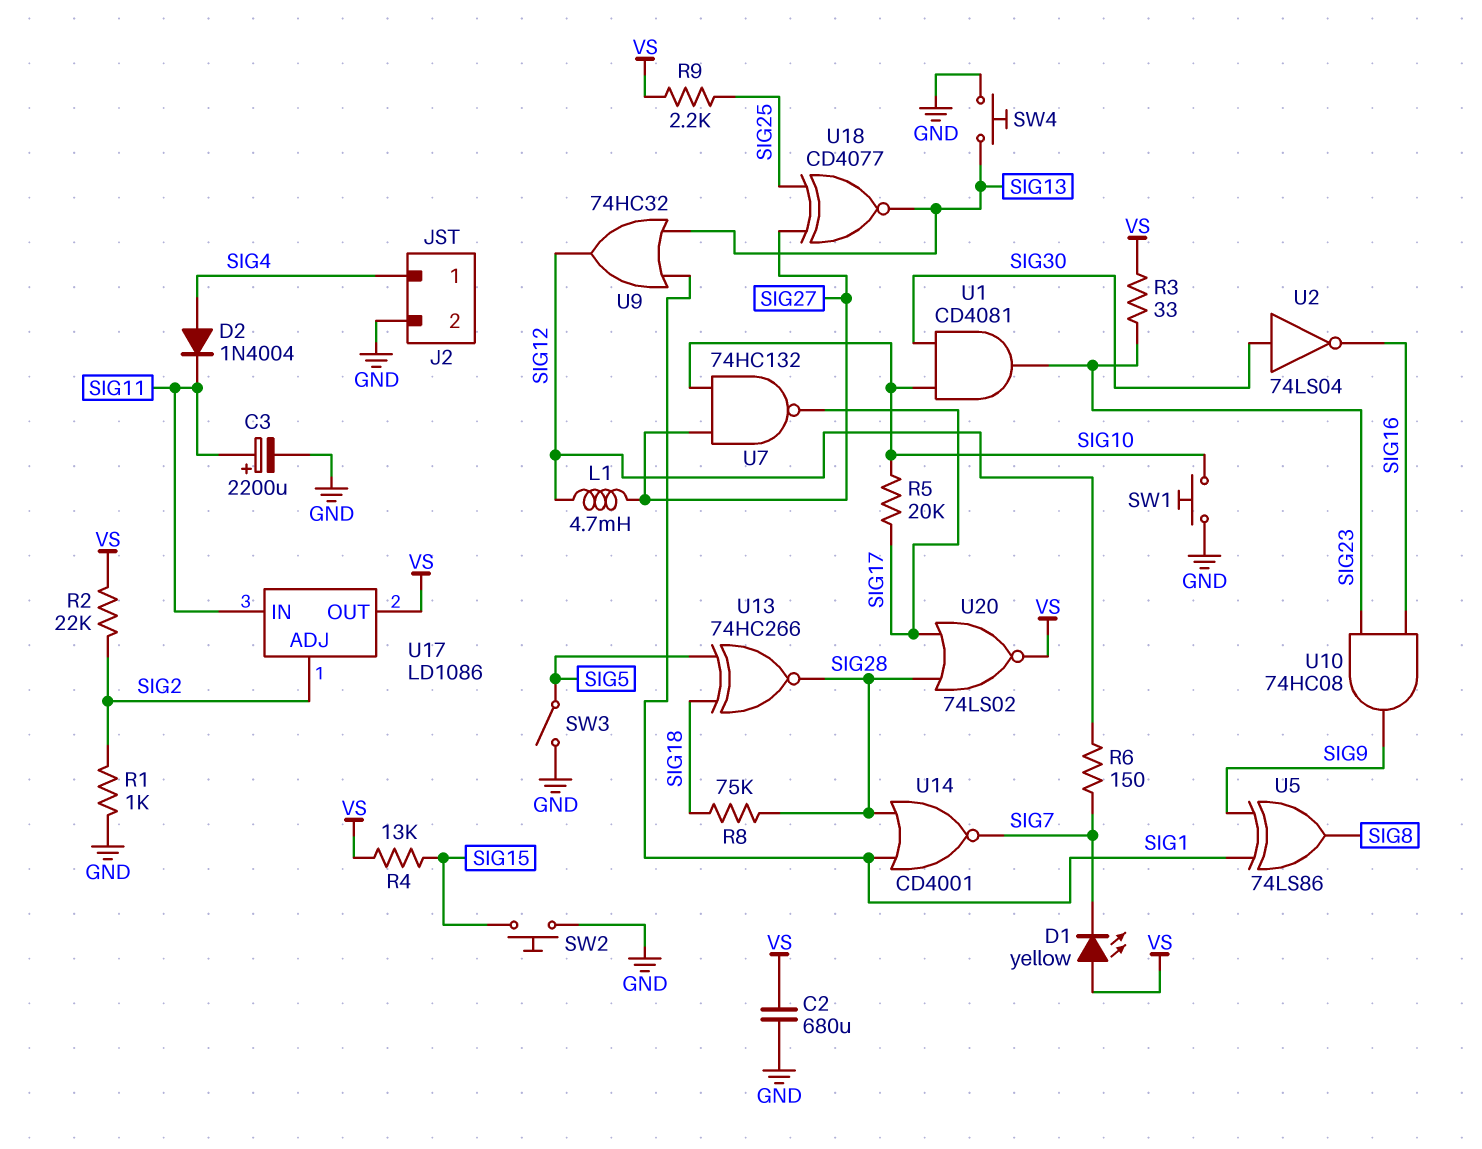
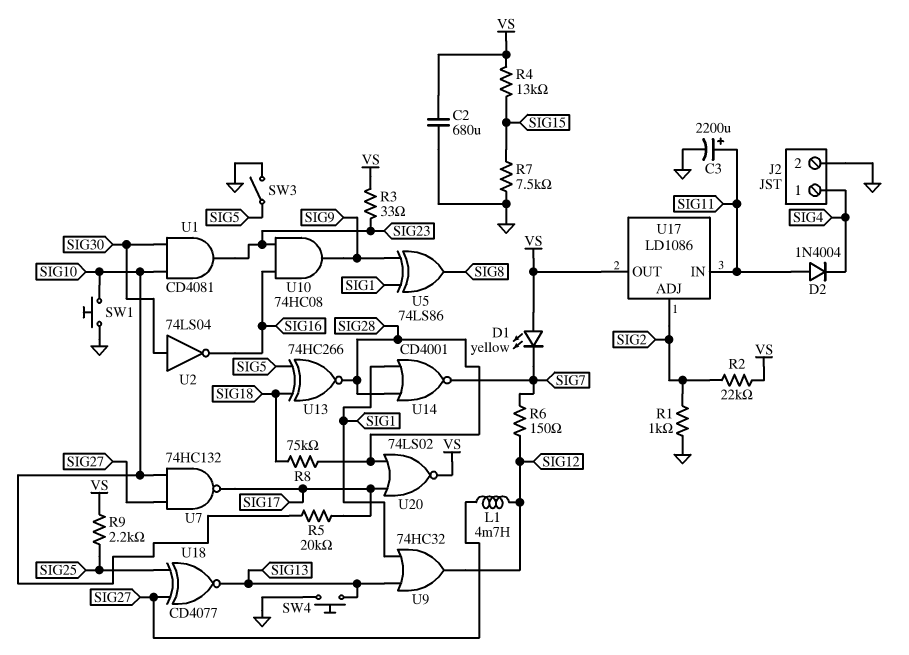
D2: diode 1N4004 (A SIG4, K SIG11) -> diode 1N4004 (A SIG11, K SIG4)
R7: none -> 7.5k (GND, SIG15)
SW2: button (GND, SIG15) -> none

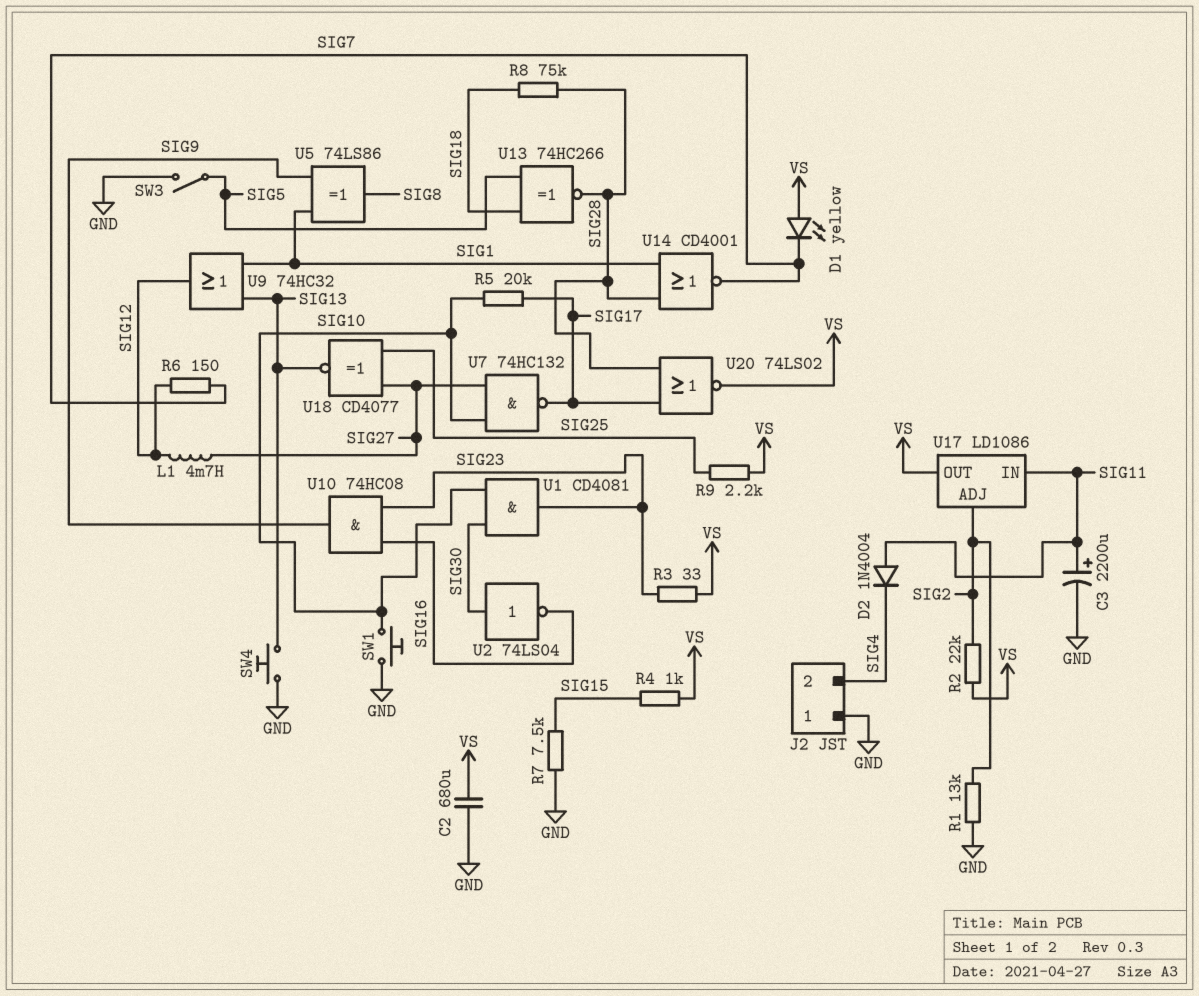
J2 pin 1: SIG4 -> GND
J2 pin 2: GND -> SIG4
R1: 1k (GND, SIG2) -> 13k (GND, SIG2)
R4: 13k (SIG15, VS) -> 1k (SIG15, VS)

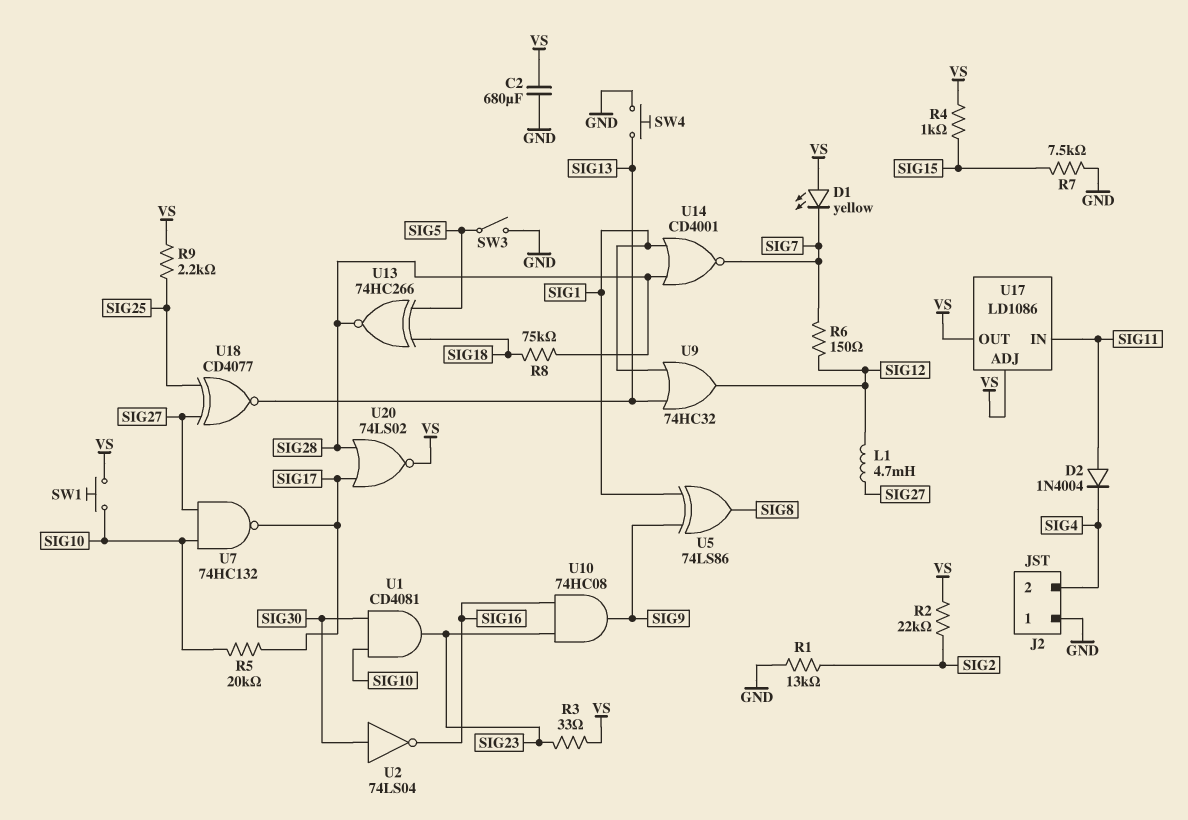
C3: 2200uF (plus SIG11, minus GND) -> none
SW1: button (GND, SIG10) -> button (SIG10, VS)
U17 pin ADJ: SIG2 -> VS

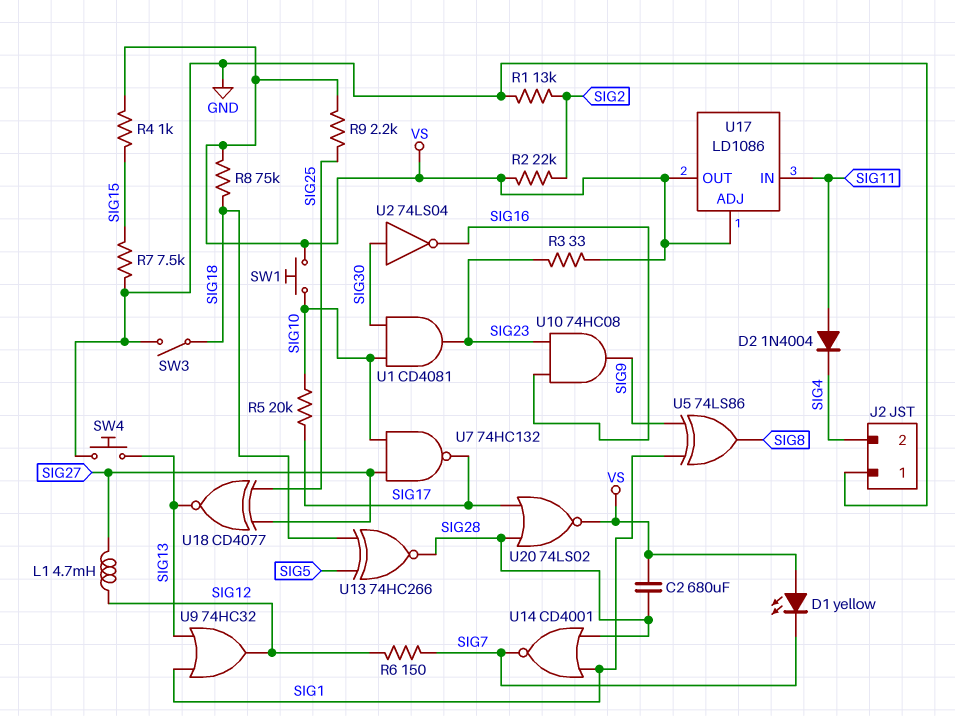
C2: 680uF (GND, VS) -> 680uF (SIG28, VS)
R8: 75k (SIG18, SIG28) -> 75k (SIG18, VS)
SW3: switch (GND, SIG5) -> switch (GND, SIG18)

